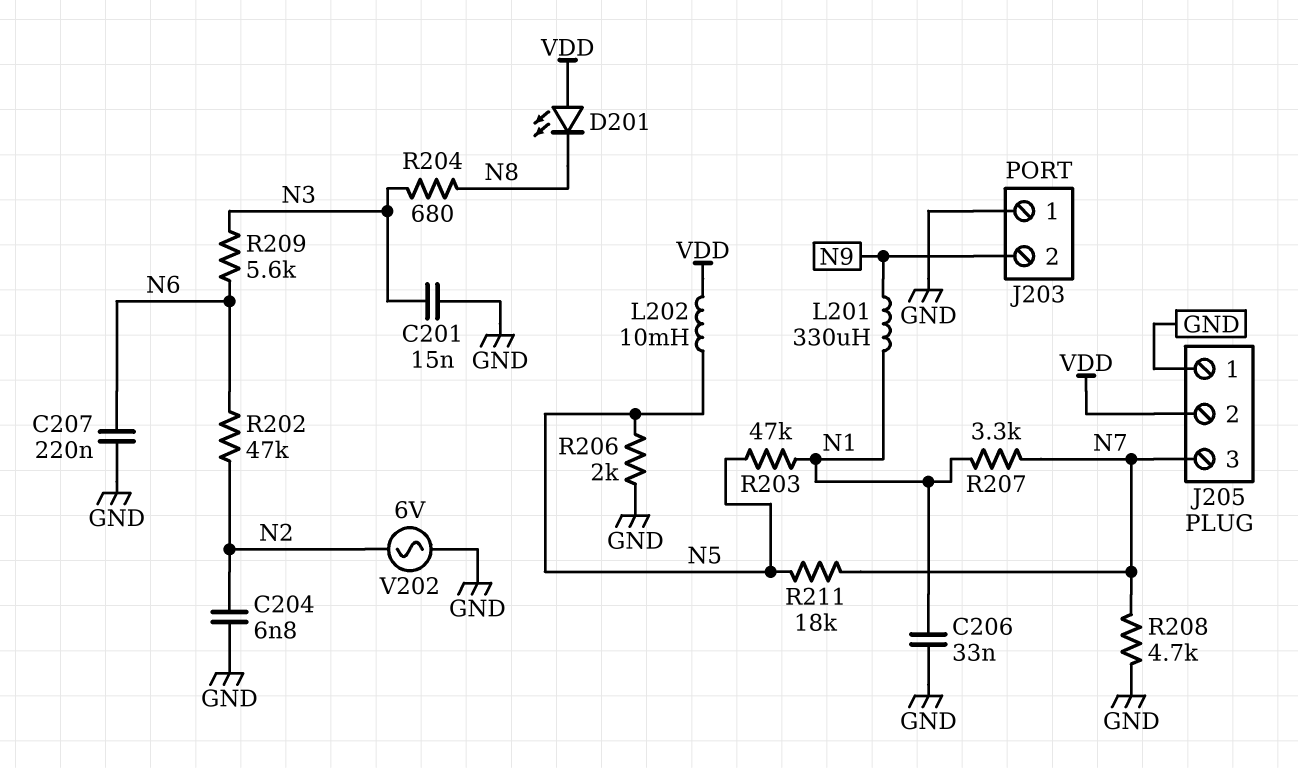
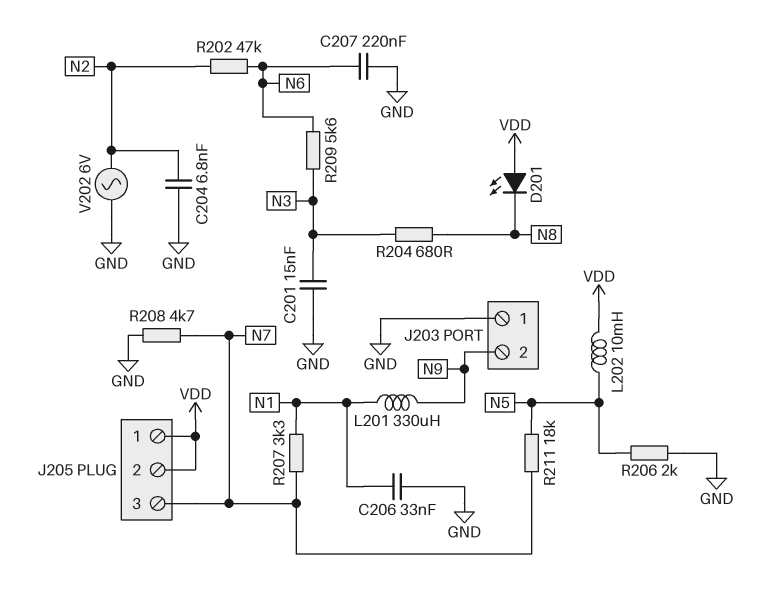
J205 pin 1: GND -> VDD
R203: 47k (N1, N5) -> none

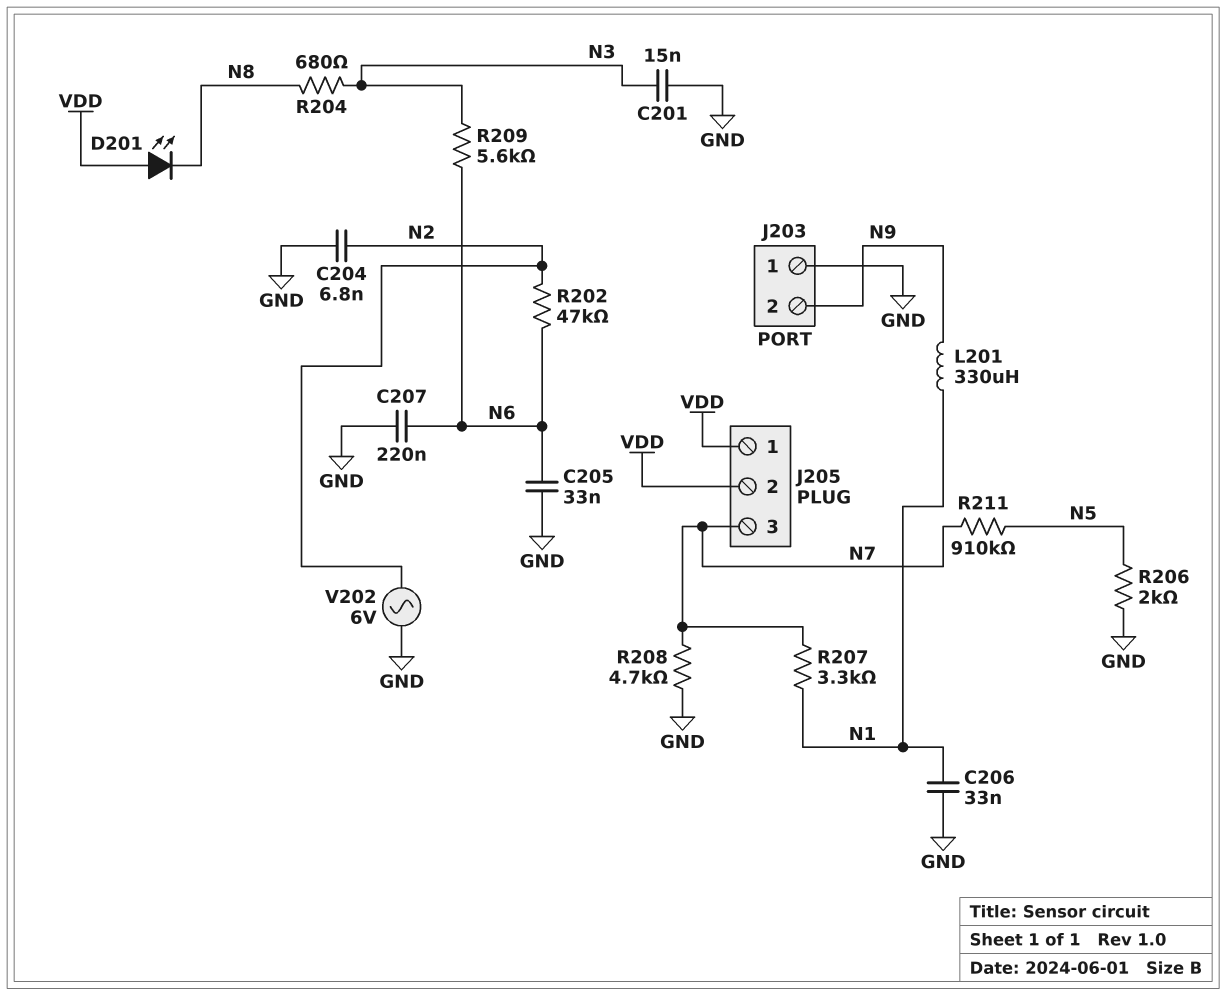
C205: none -> 33nF (GND, N6)
L202: 10mH (N5, VDD) -> none
R211: 18k (N5, N7) -> 910k (N5, N7)

